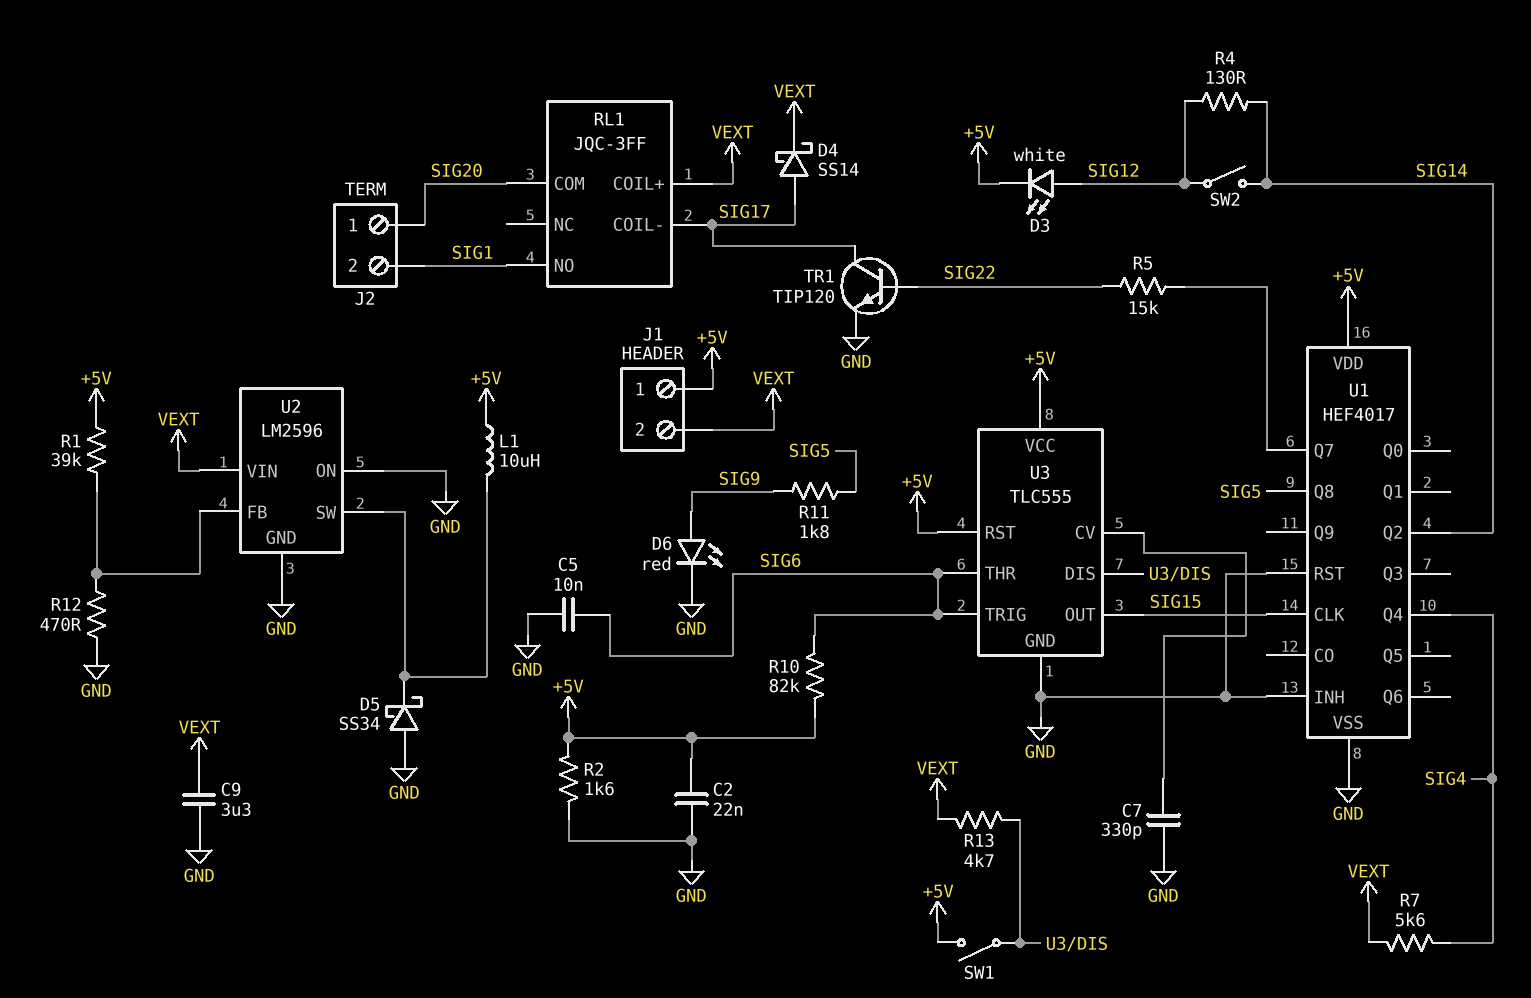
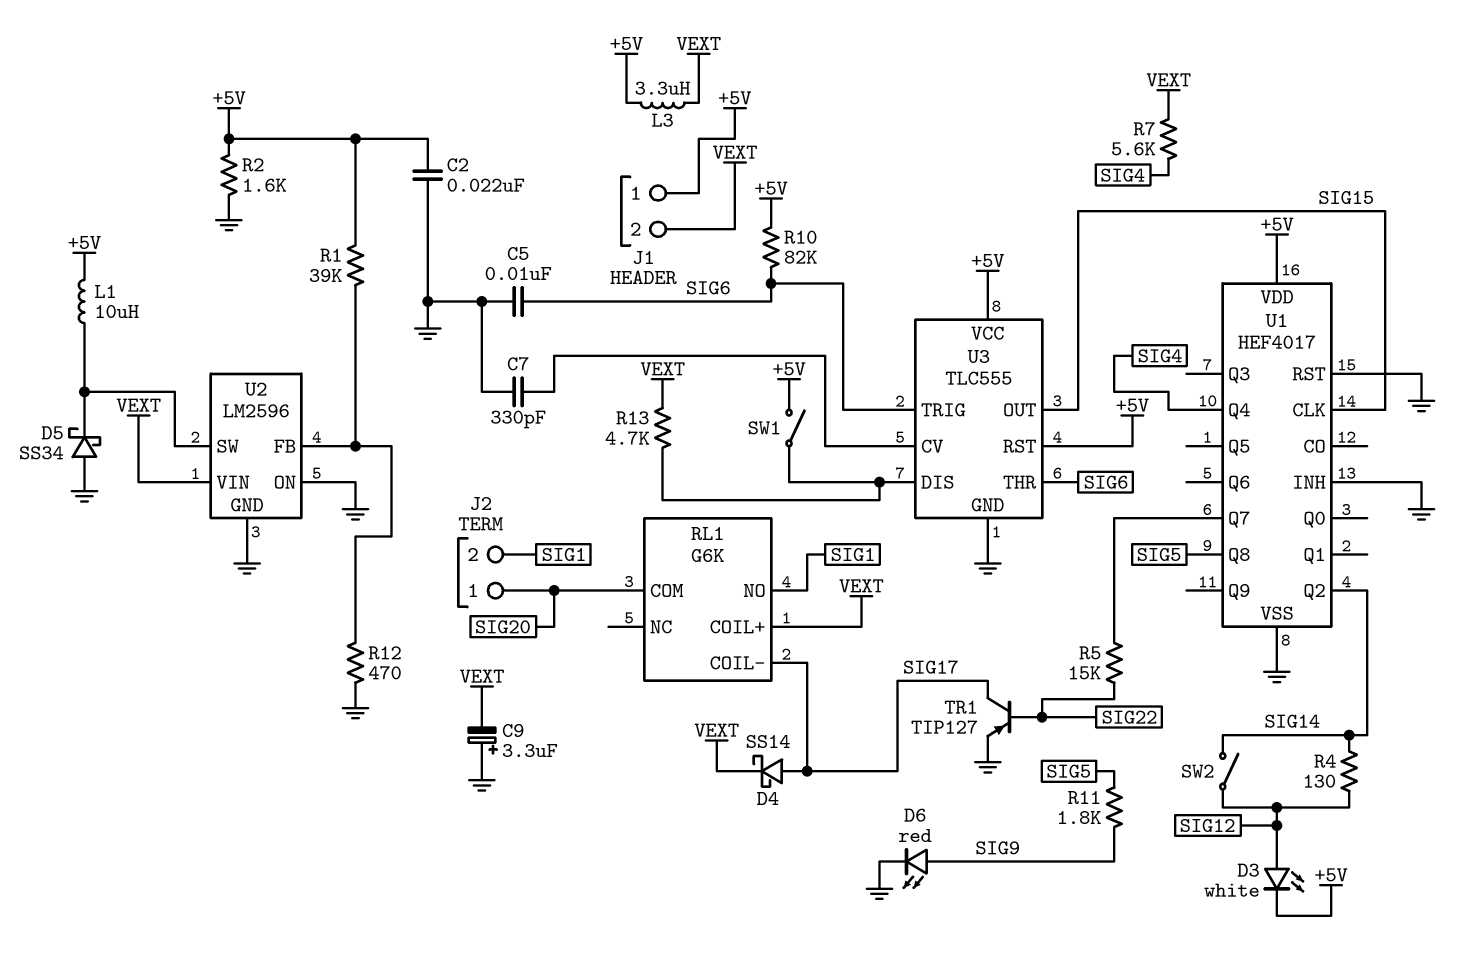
C9: 3.3uF (GND, VEXT) -> 3.3uF (plus GND, minus VEXT)
L3: none -> 3.3uH (+5V, VEXT)
RL1: JQC-3FF -> G6K
TR1: NPN TIP120 (B SIG22, C SIG17, E GND) -> PNP TIP127 (B SIG22, C SIG17, E GND)

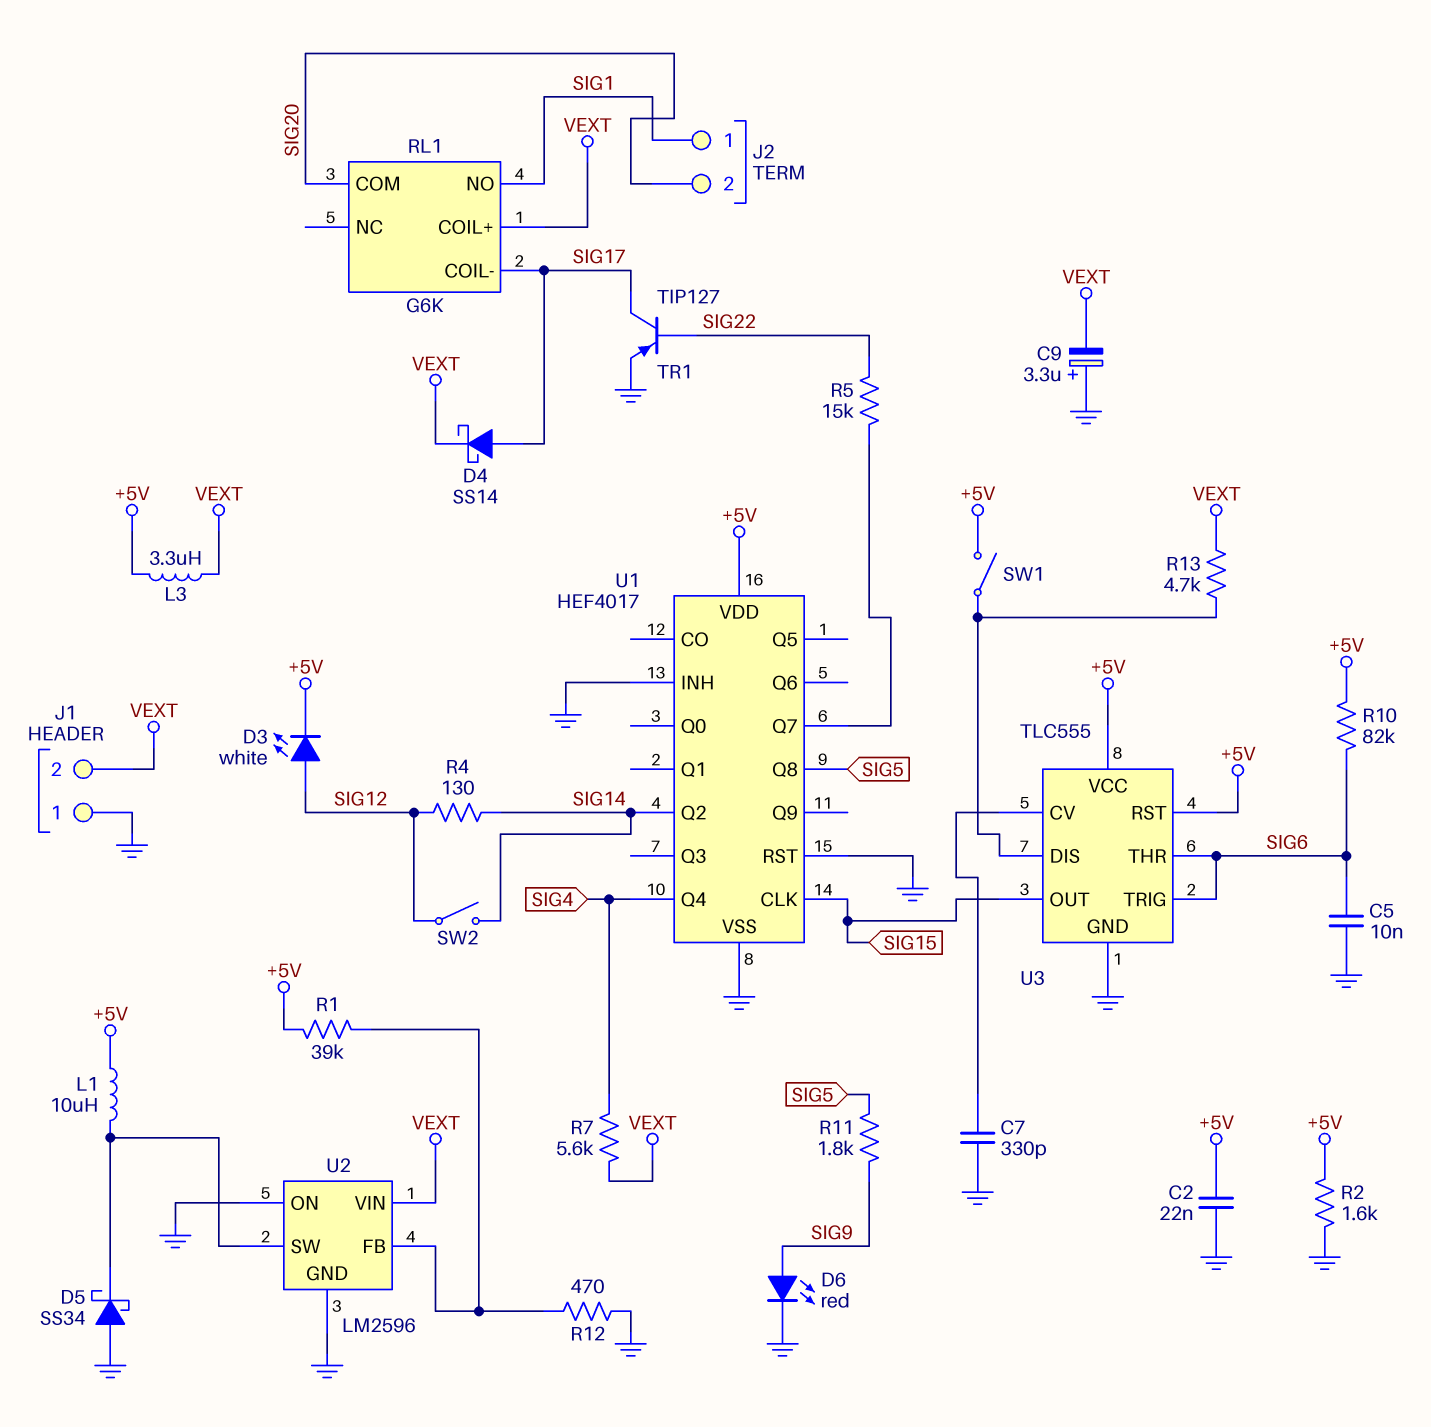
J1 pin 1: +5V -> GND
J2 pin 1: SIG20 -> SIG1
J2 pin 2: SIG1 -> SIG20

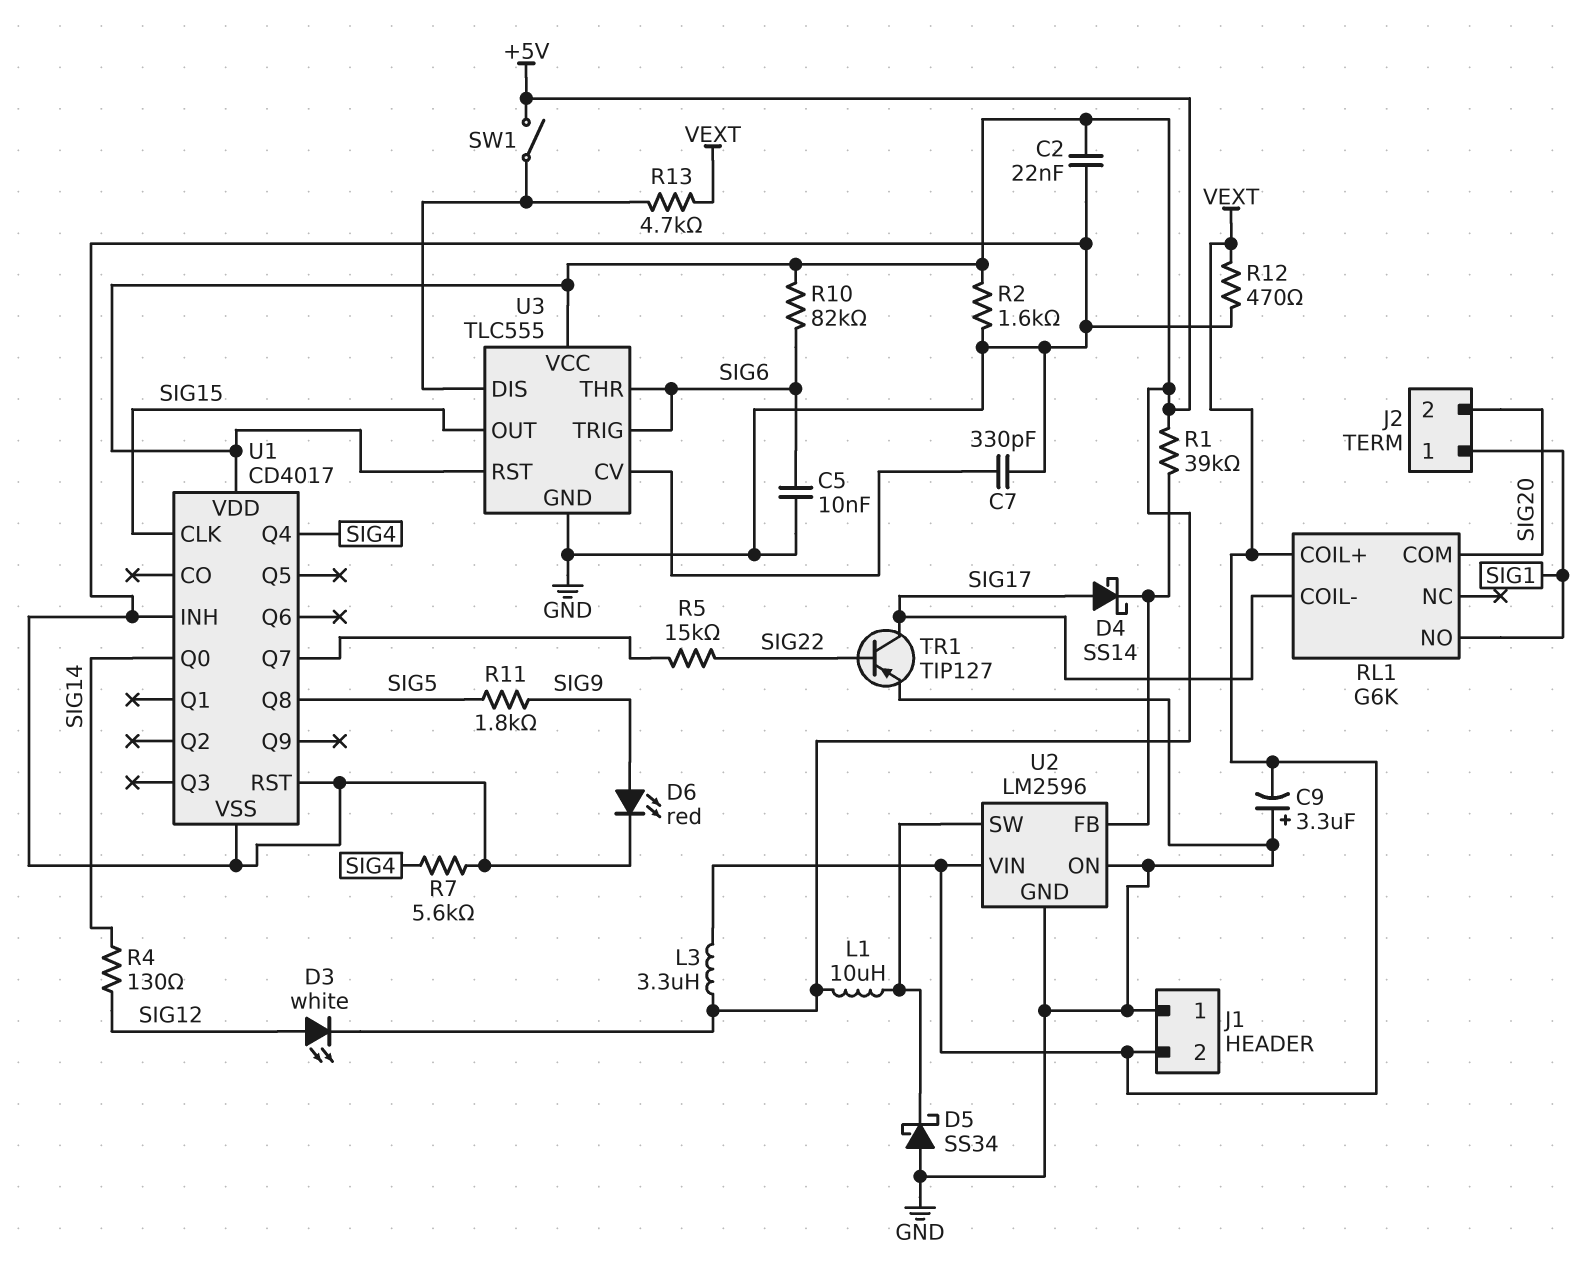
D4: schottky SS14 (A SIG17, K VEXT) -> schottky SS14 (A SIG17, K U2/FB)
R7: 5.6k (SIG4, VEXT) -> 5.6k (GND, SIG4)
R12: 470 (GND, U2/FB) -> 470 (GND, VEXT)
SW2: switch (SIG12, SIG14) -> none
U1: HEF4017 -> CD4017
U1 pin Q0: none -> SIG14
U1 pin Q2: SIG14 -> none

